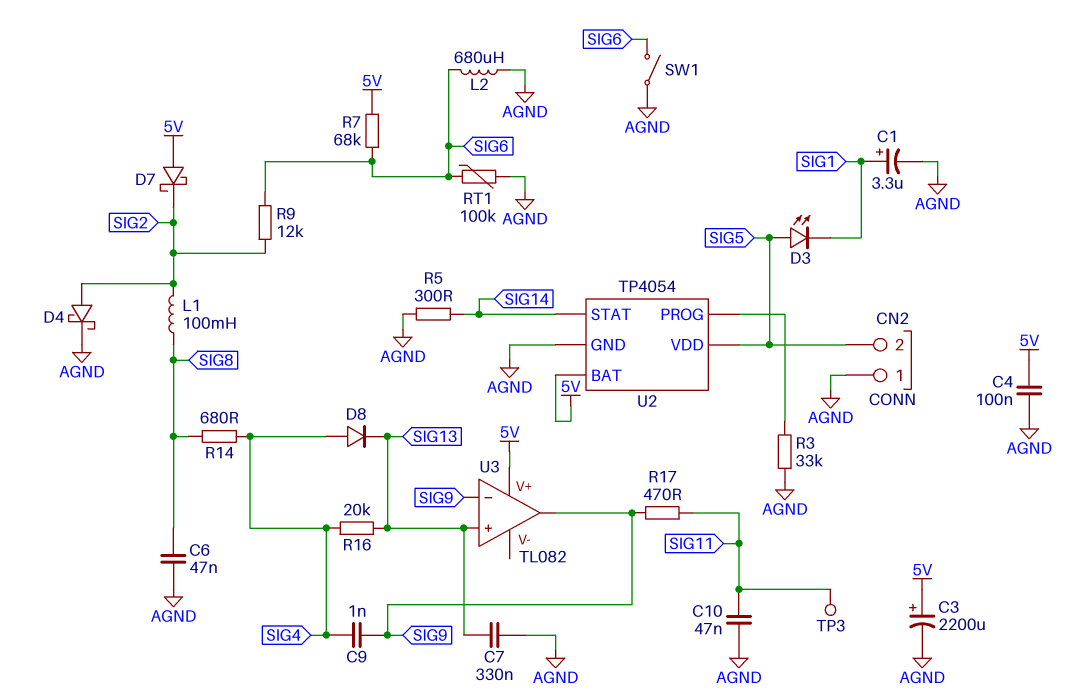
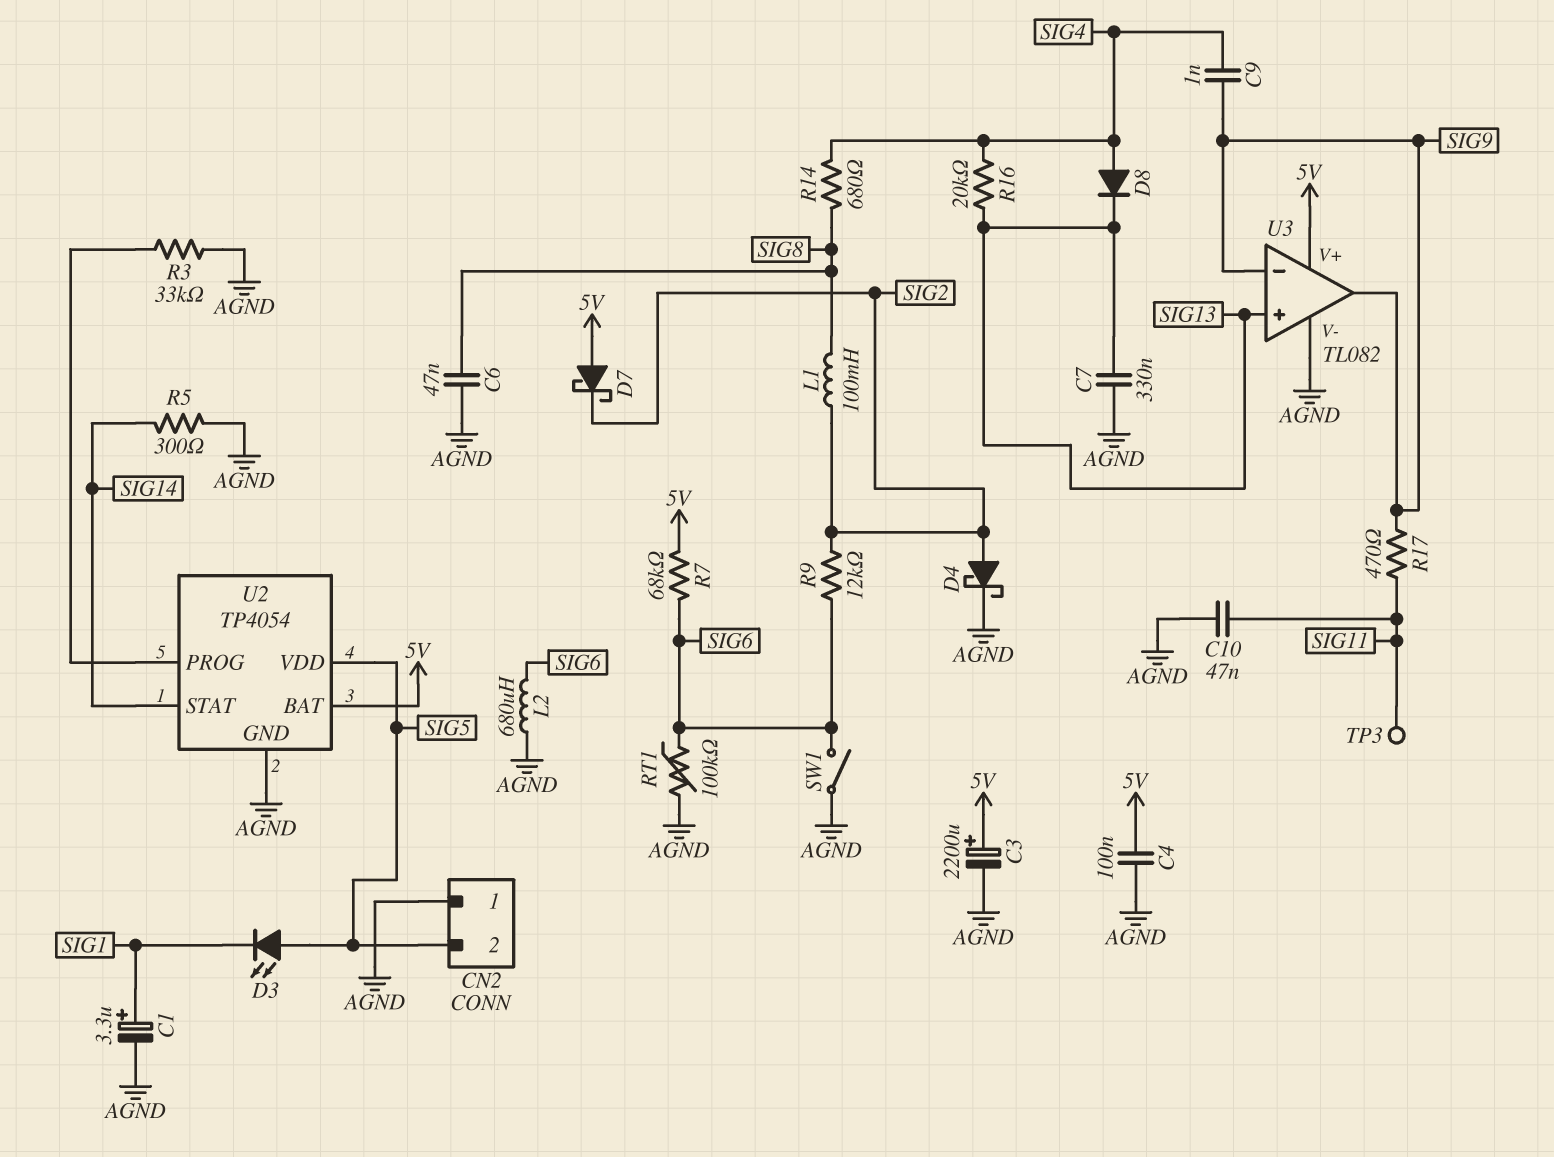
U3 pin V-: none -> AGND

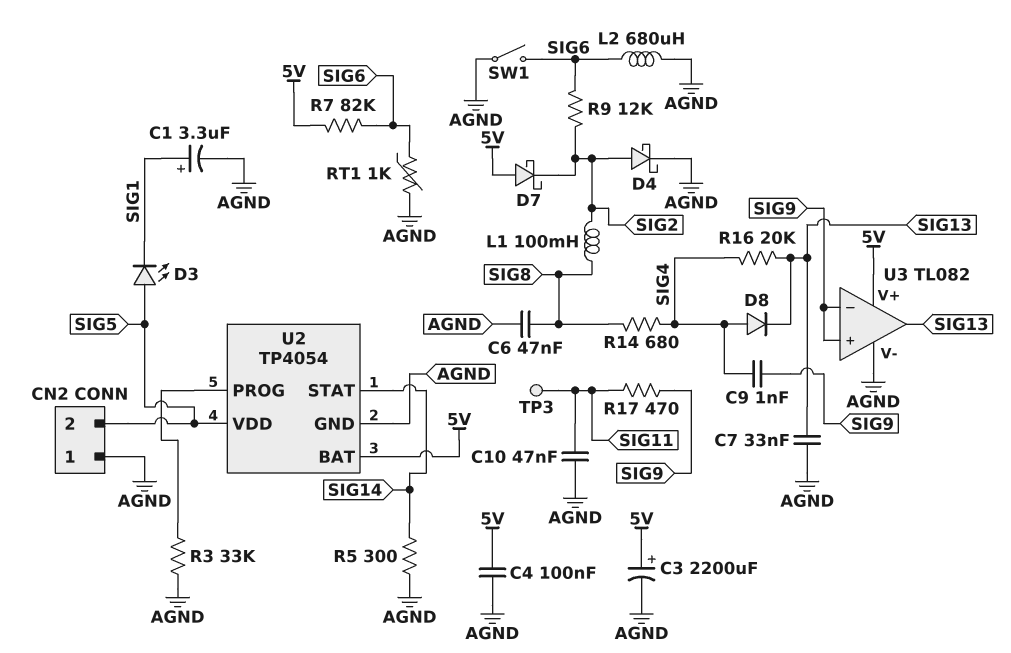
C7: 330nF (AGND, SIG13) -> 33nF (AGND, SIG13)
R7: 68k (5V, SIG6) -> 82k (5V, SIG6)
RT1: 100k (AGND, SIG6) -> 1k (AGND, SIG6)
U3 pin in+: SIG13 -> SIG9
U3 pin out: SIG9 -> SIG13

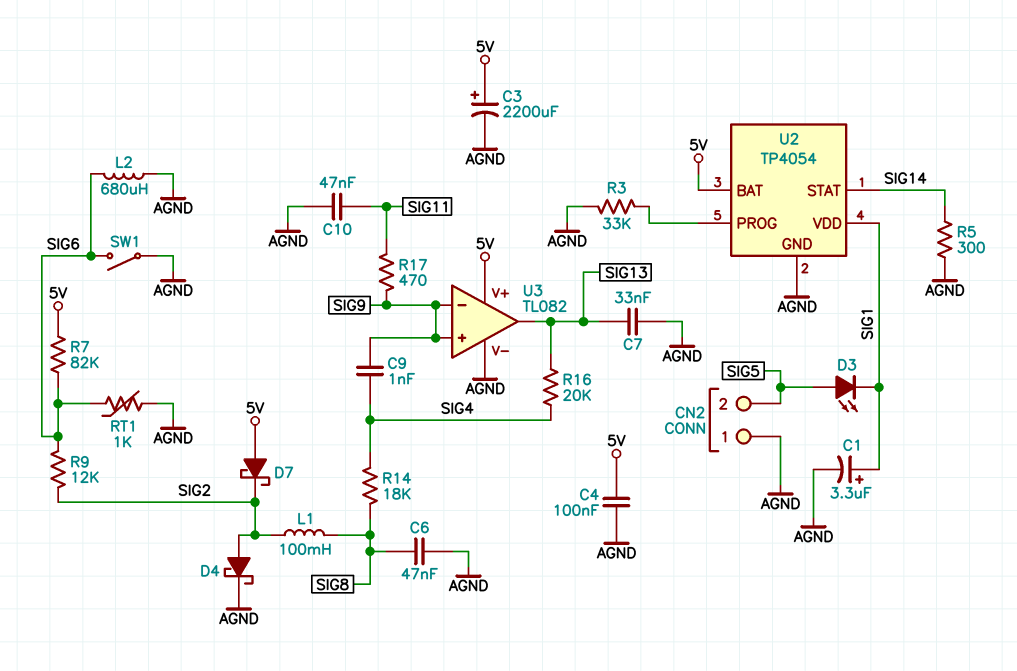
D8: diode (A SIG4, K SIG13) -> none
R14: 680 (SIG4, SIG8) -> 18k (SIG4, SIG8)
TP3: test point (SIG11) -> none
U2 pin VDD: SIG5 -> SIG1

